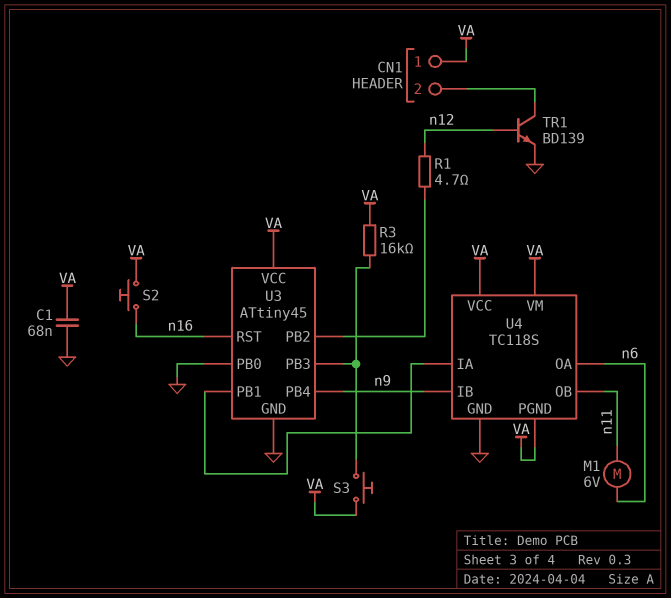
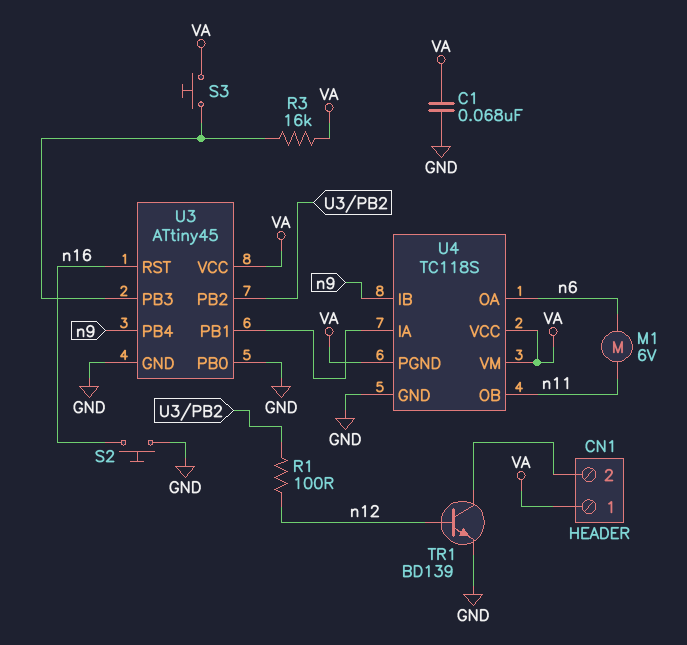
R1: 4.7 (U3/PB2, n12) -> 100 (U3/PB2, n12)
S2: button (VA, n16) -> button (GND, n16)

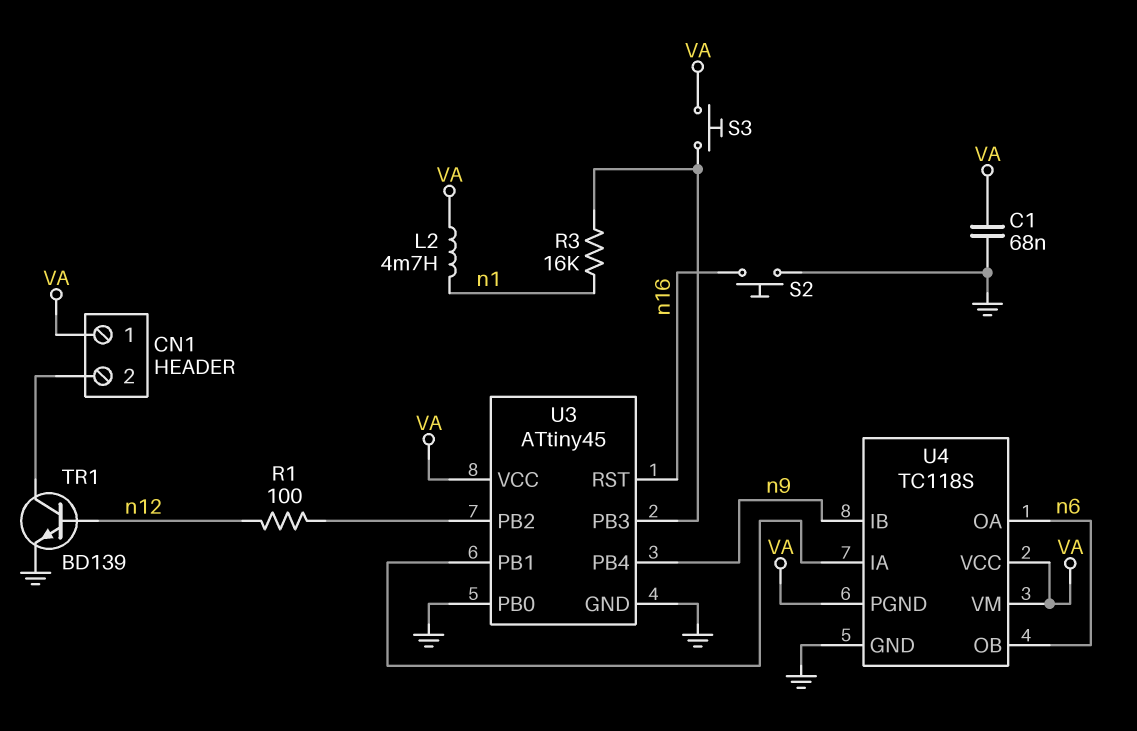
L2: none -> 4.7mH (VA, n1)
M1: motor 6V (n6, n11) -> none
R3: 16k (U3/PB3, VA) -> 16k (U3/PB3, n1)
U4 pin OB: n11 -> n6

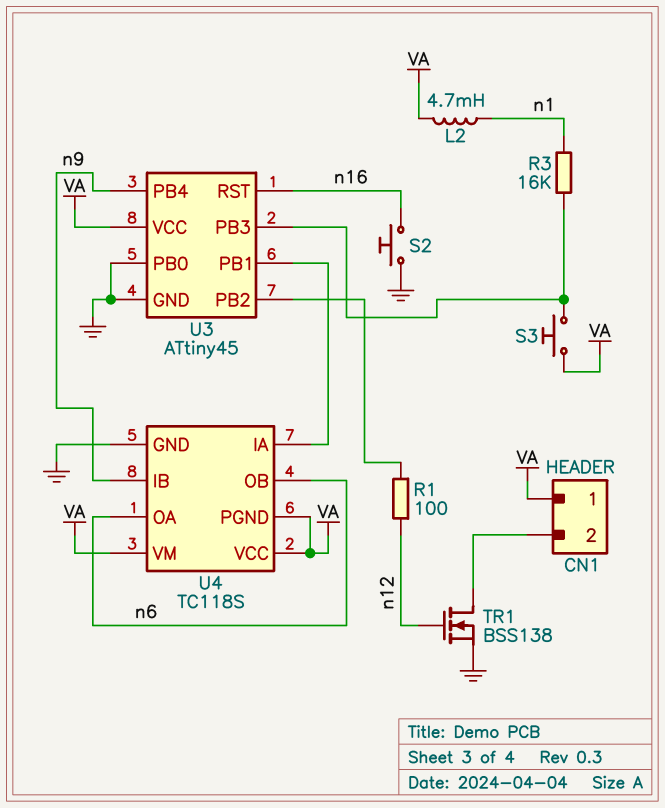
C1: 68nF (GND, VA) -> none
TR1: NPN BD139 (B n12, C CN1/2, E GND) -> NMOS BSS138 (G n12, D CN1/2, S GND)

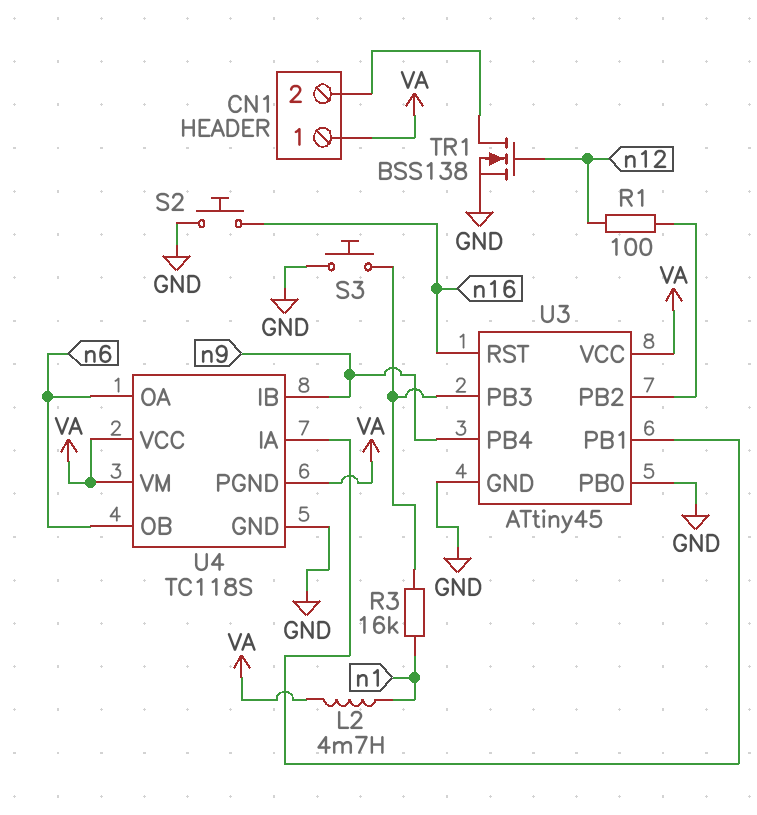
S3: button (U3/PB3, VA) -> button (GND, U3/PB3)

